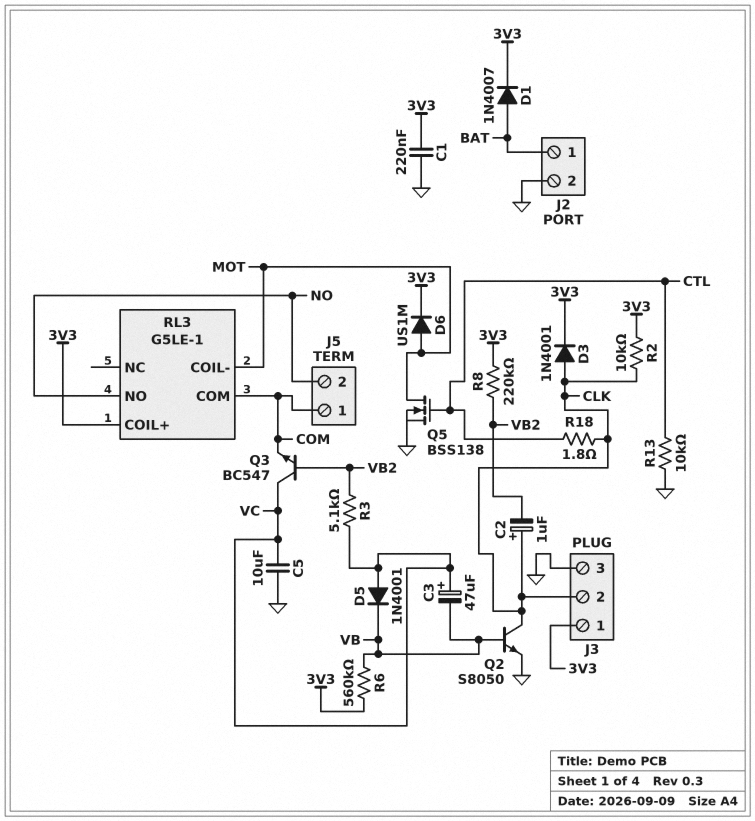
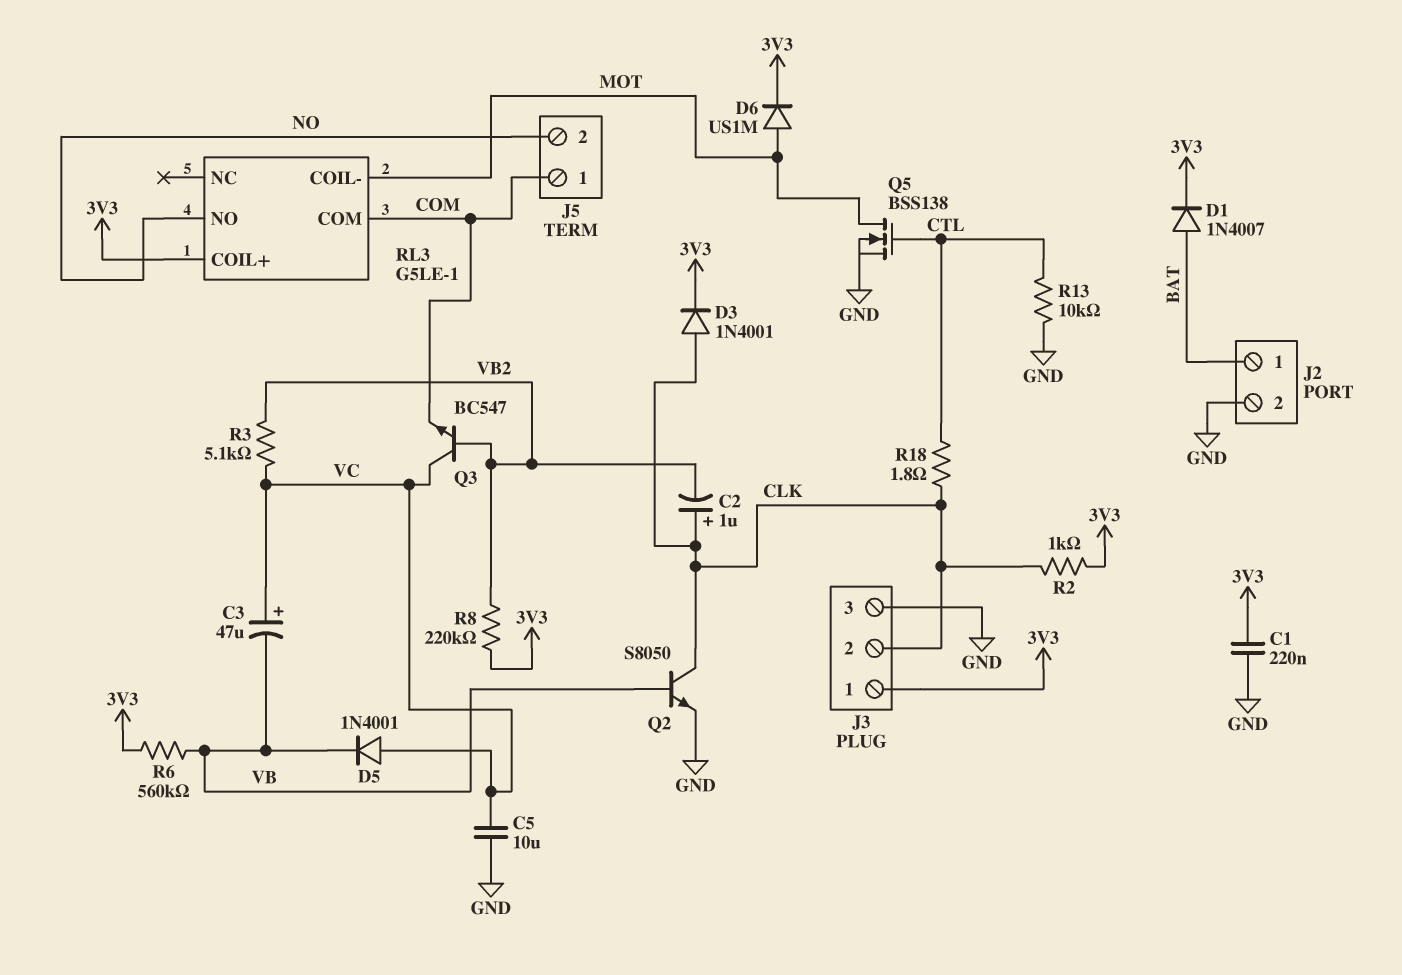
R2: 10k (3V3, CLK) -> 1k (3V3, CLK)

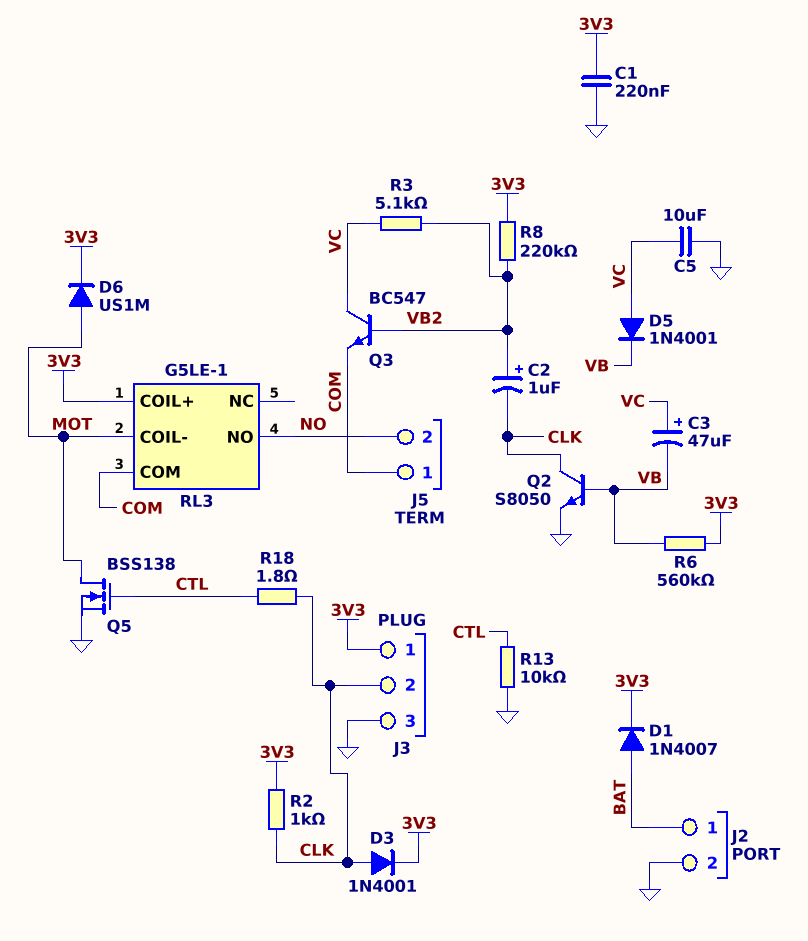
C2: 1uF (plus CLK, minus VB2) -> 1uF (plus VB2, minus CLK)

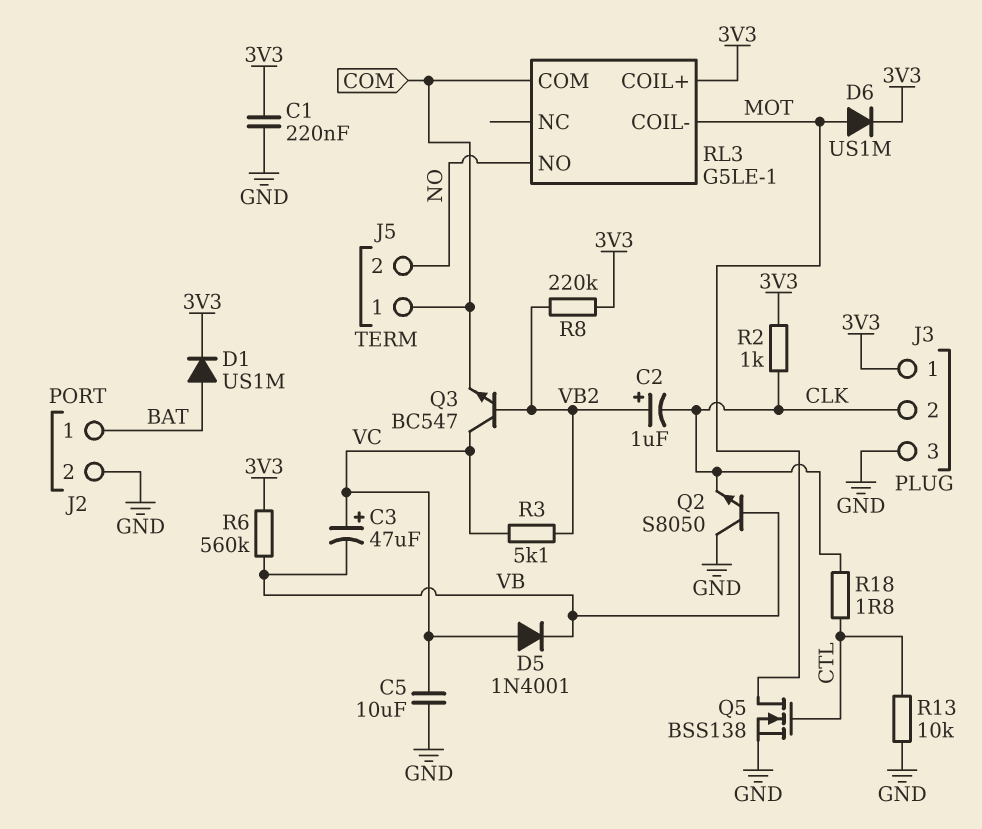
D1: diode 1N4007 (A BAT, K 3V3) -> diode US1M (A BAT, K 3V3)
D3: diode 1N4001 (A CLK, K 3V3) -> none
Q2: NPN S8050 (B VB, C CLK, E GND) -> NPN S8050 (B VB, C GND, E CLK)

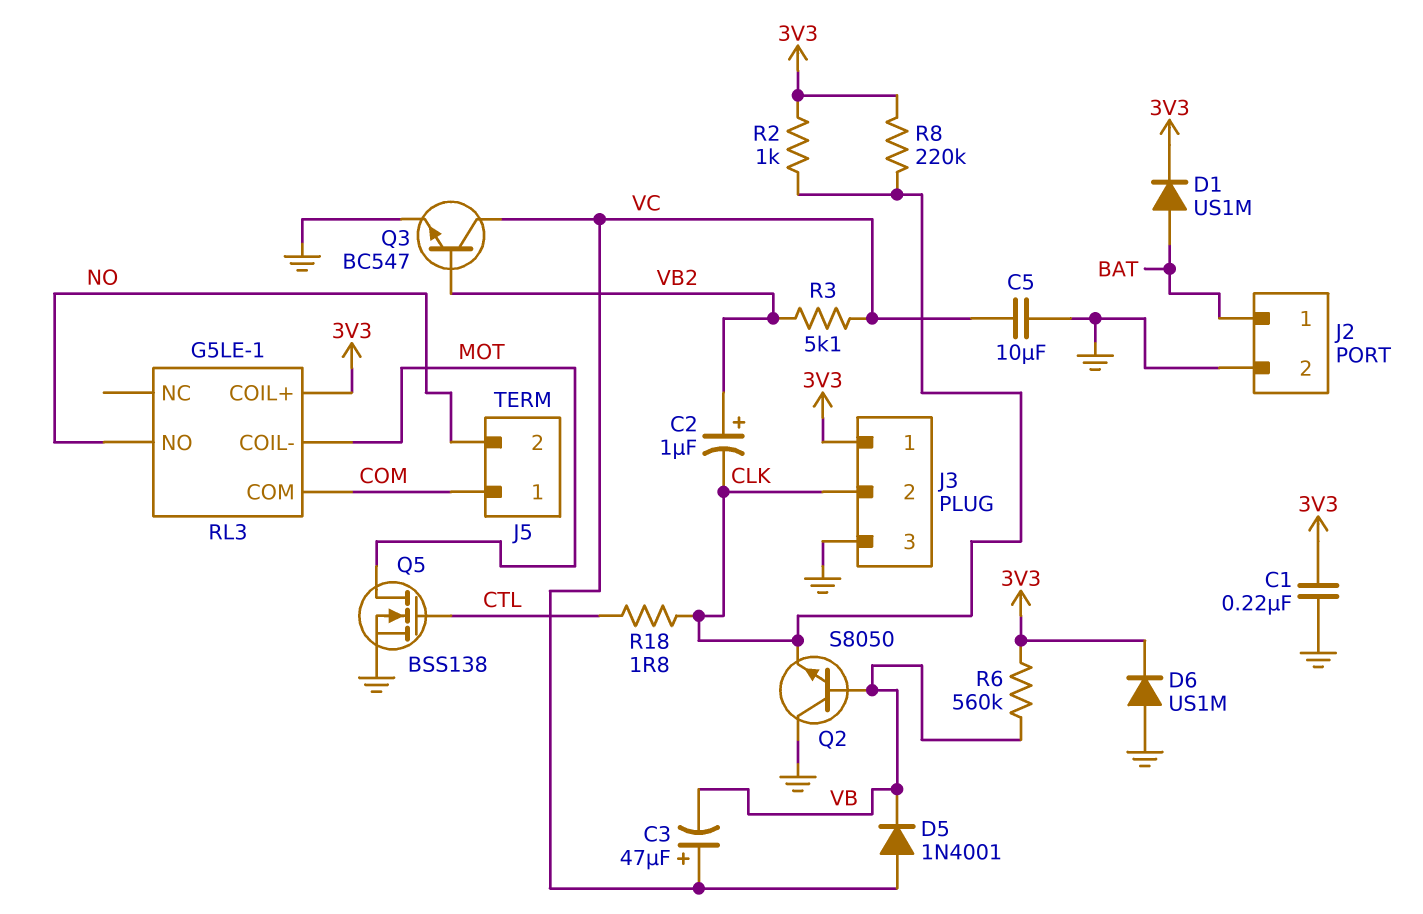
D6: diode US1M (A MOT, K 3V3) -> diode US1M (A GND, K 3V3)
Q3: NPN BC547 (B VB2, C VC, E COM) -> NPN BC547 (B VB2, C VC, E GND)
R8: 220k (3V3, VB2) -> 220k (3V3, CLK)
R13: 10k (CTL, GND) -> none

